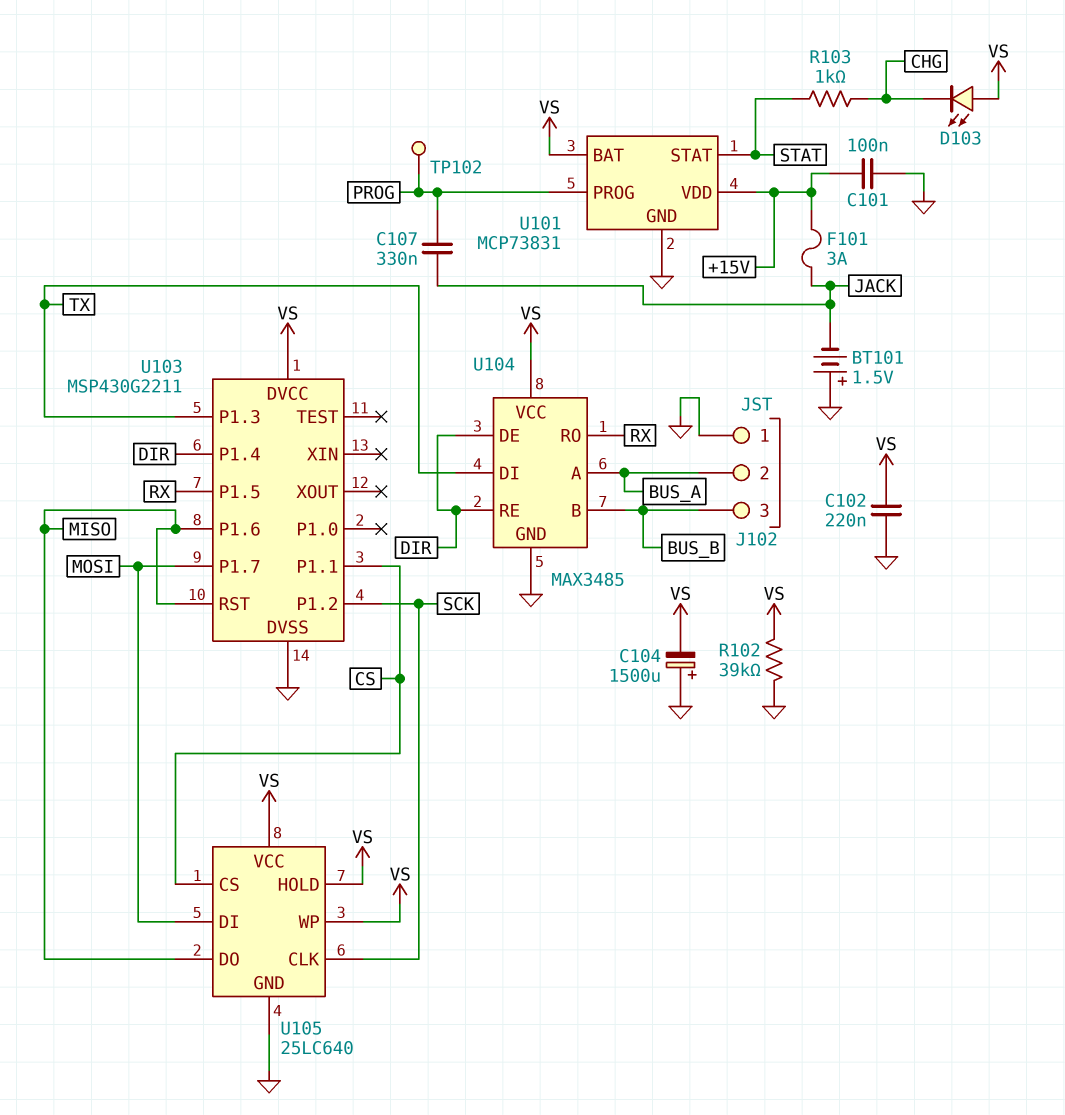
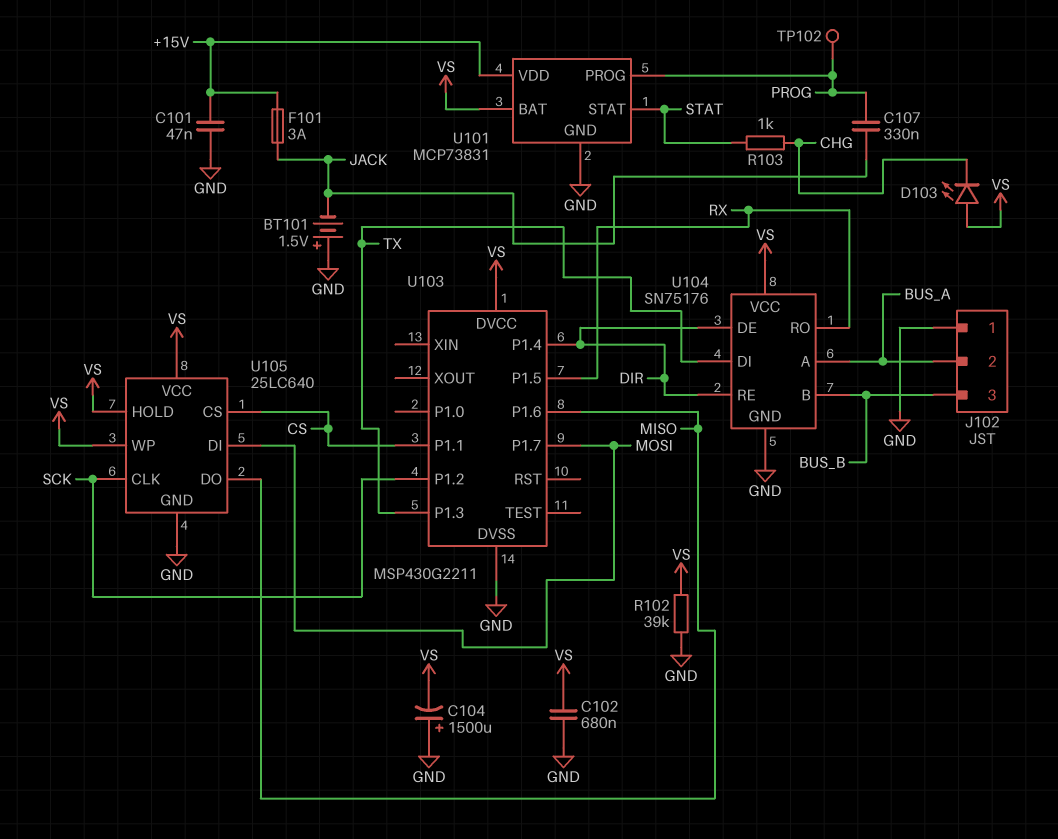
C101: 100nF (+15V, GND) -> 47nF (+15V, GND)
C102: 220nF (GND, VS) -> 680nF (GND, VS)
U103 pin RST: MISO -> none
U104: MAX3485 -> SN75176

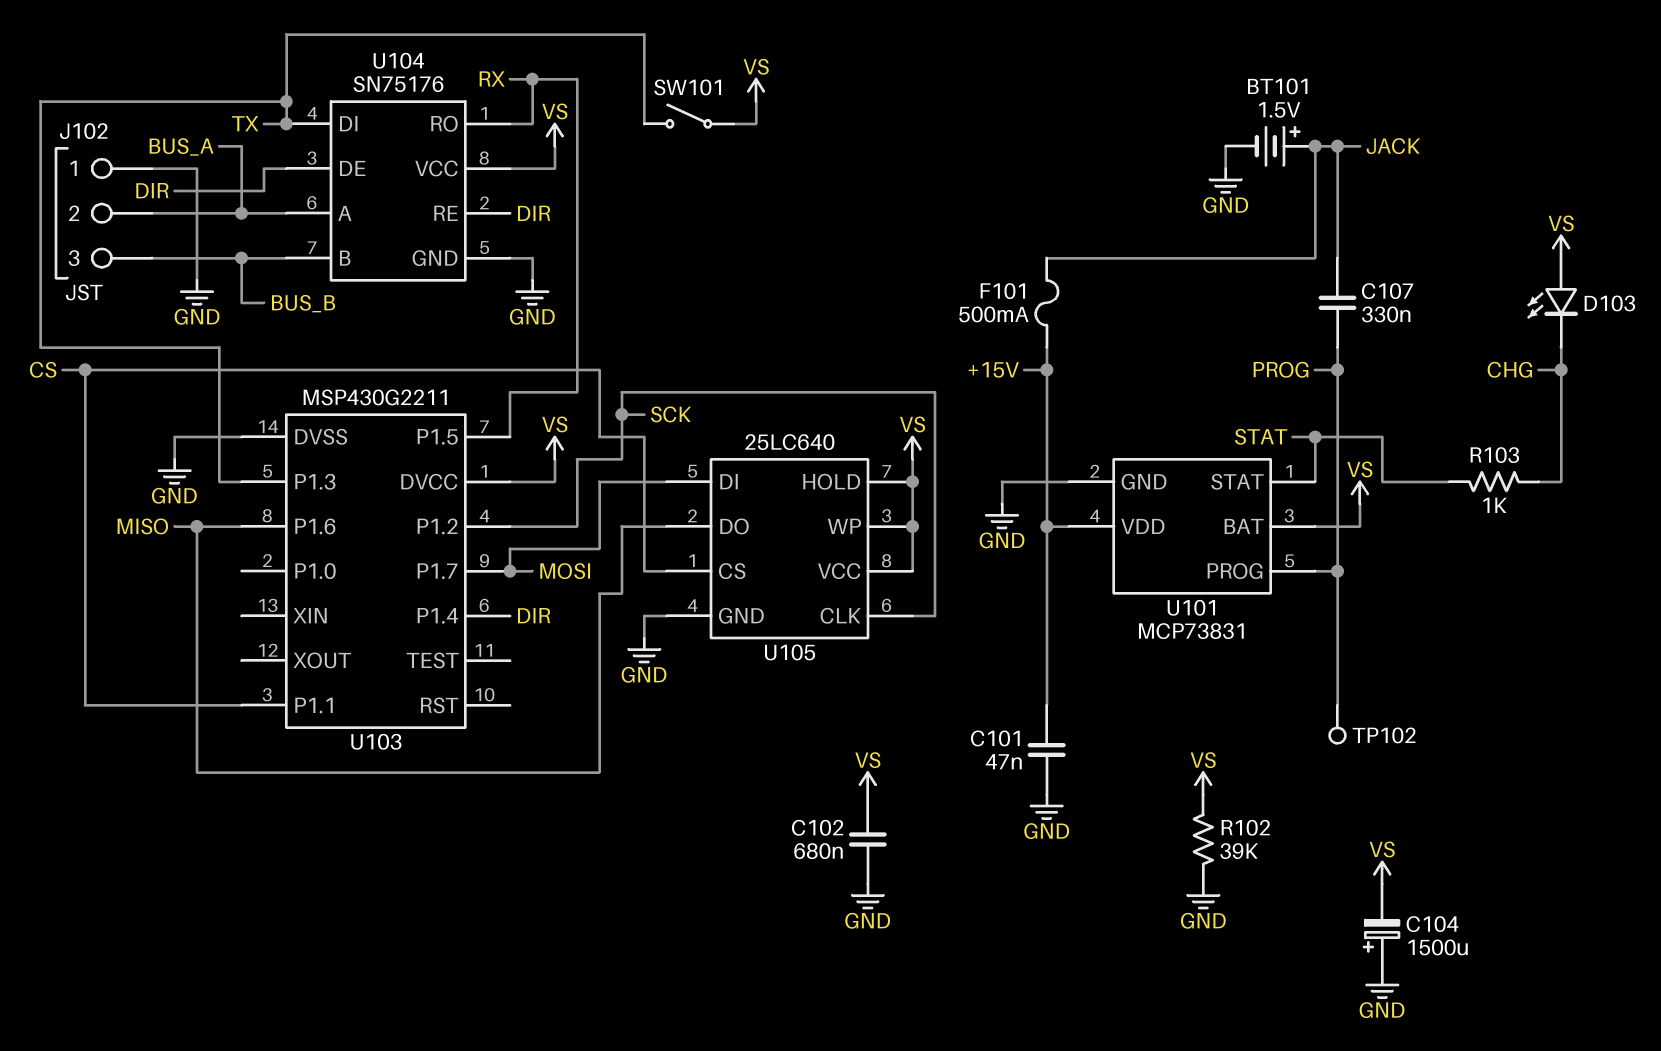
BT101: 1.5V (plus GND, minus JACK) -> 1.5V (plus JACK, minus GND)
F101: 3A (+15V, JACK) -> 500mA (+15V, JACK)
SW101: none -> switch (TX, VS)

